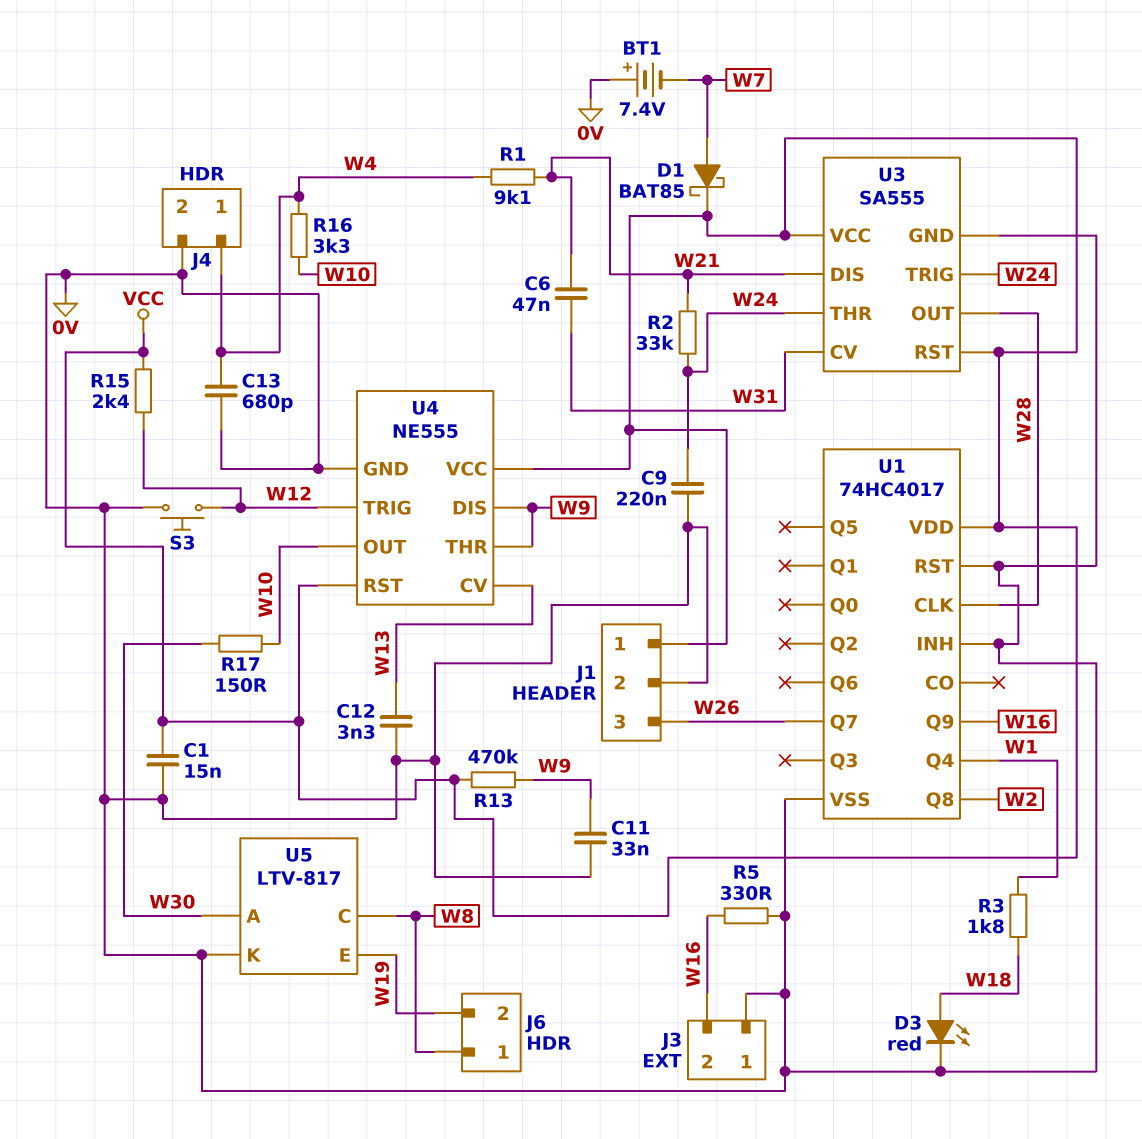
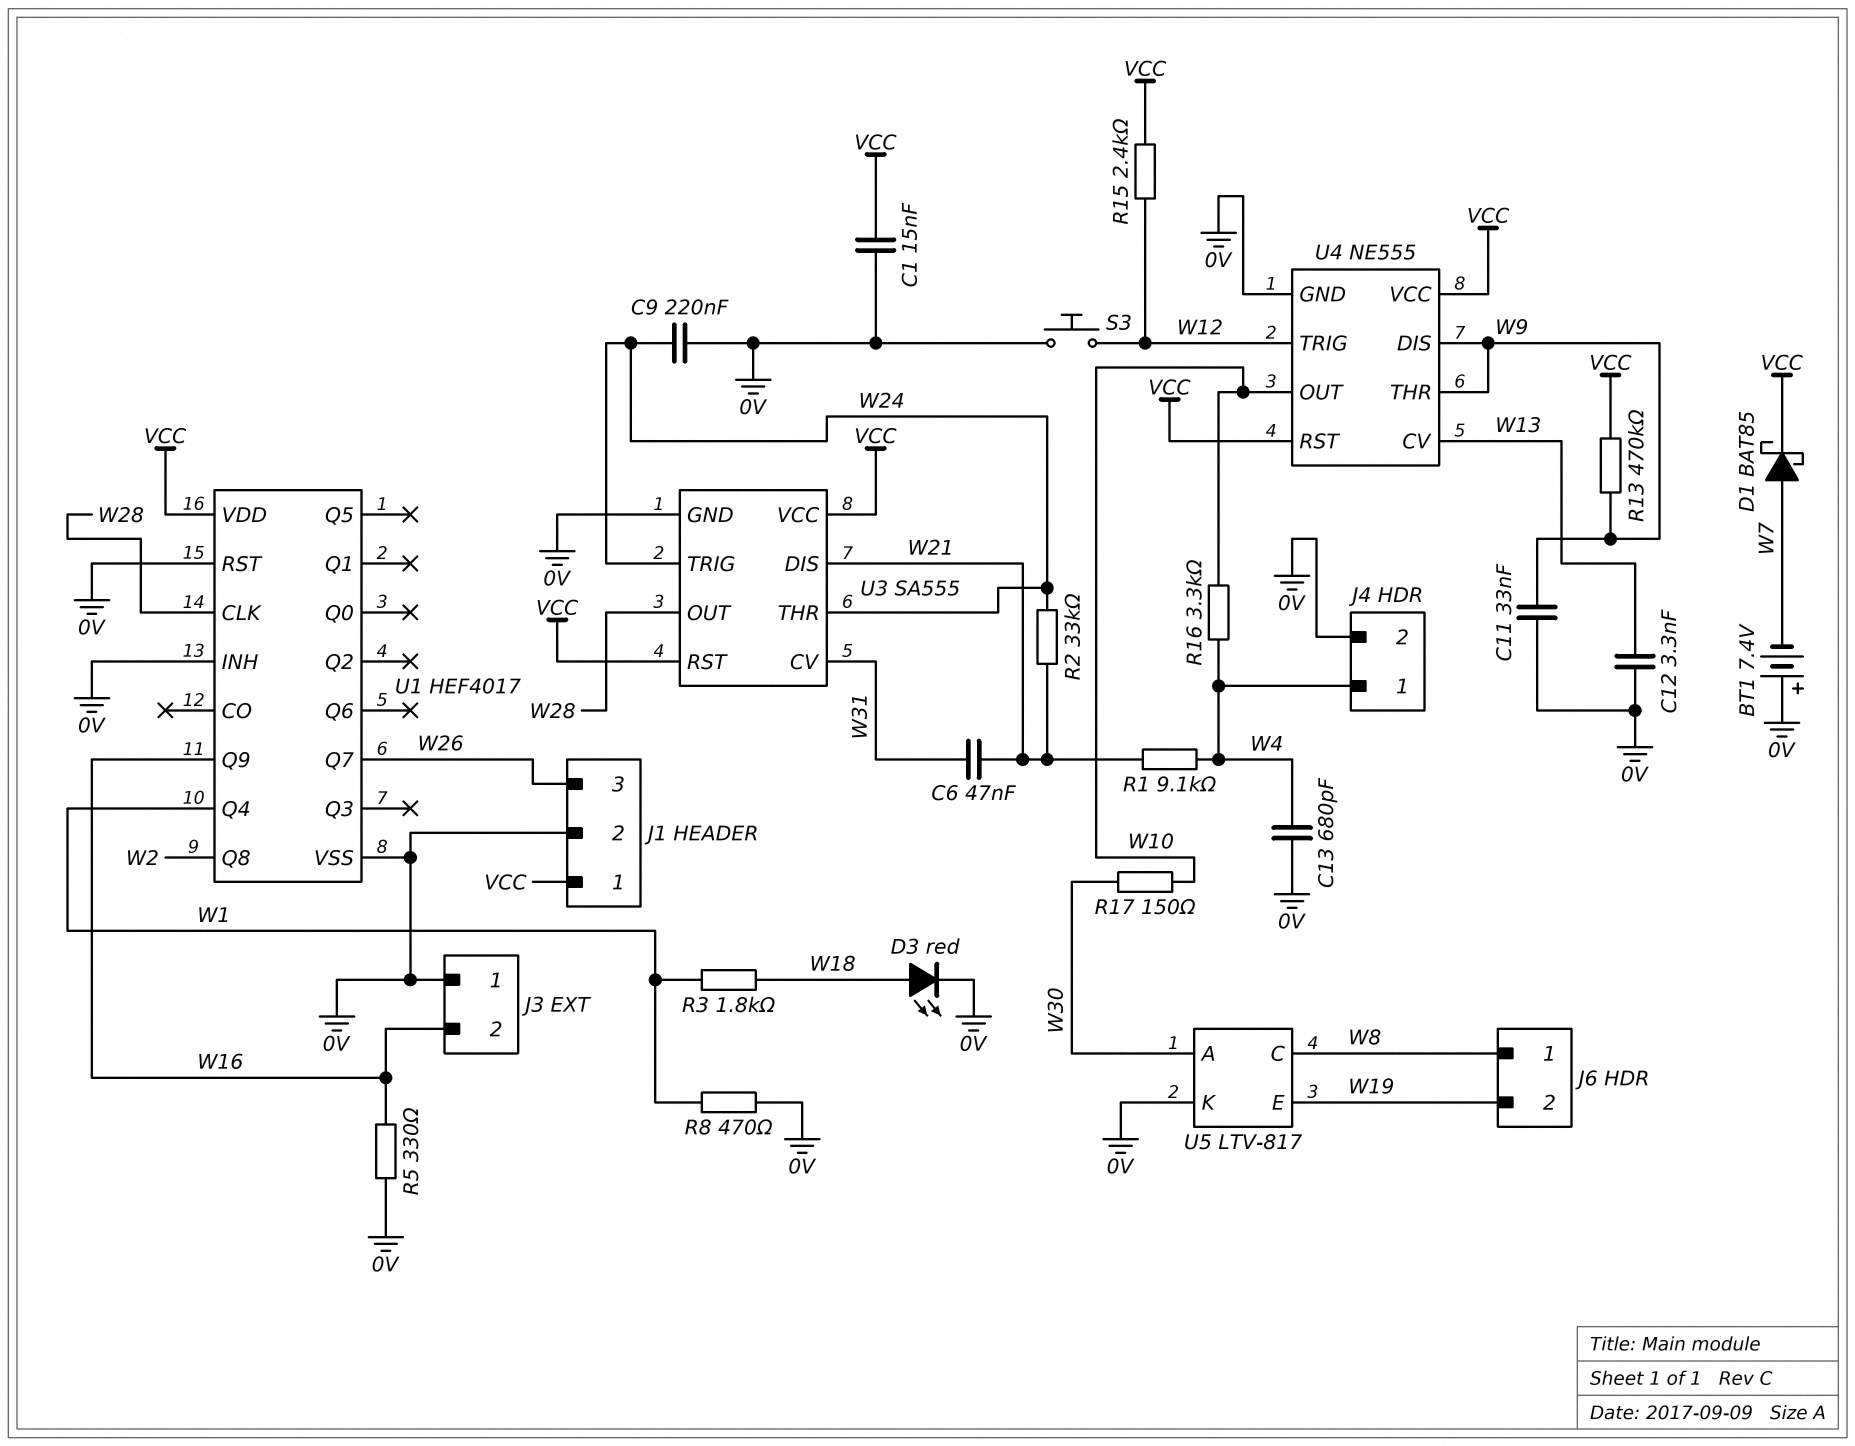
R8: none -> 470 (0V, W1)
U1: 74HC4017 -> HEF4017

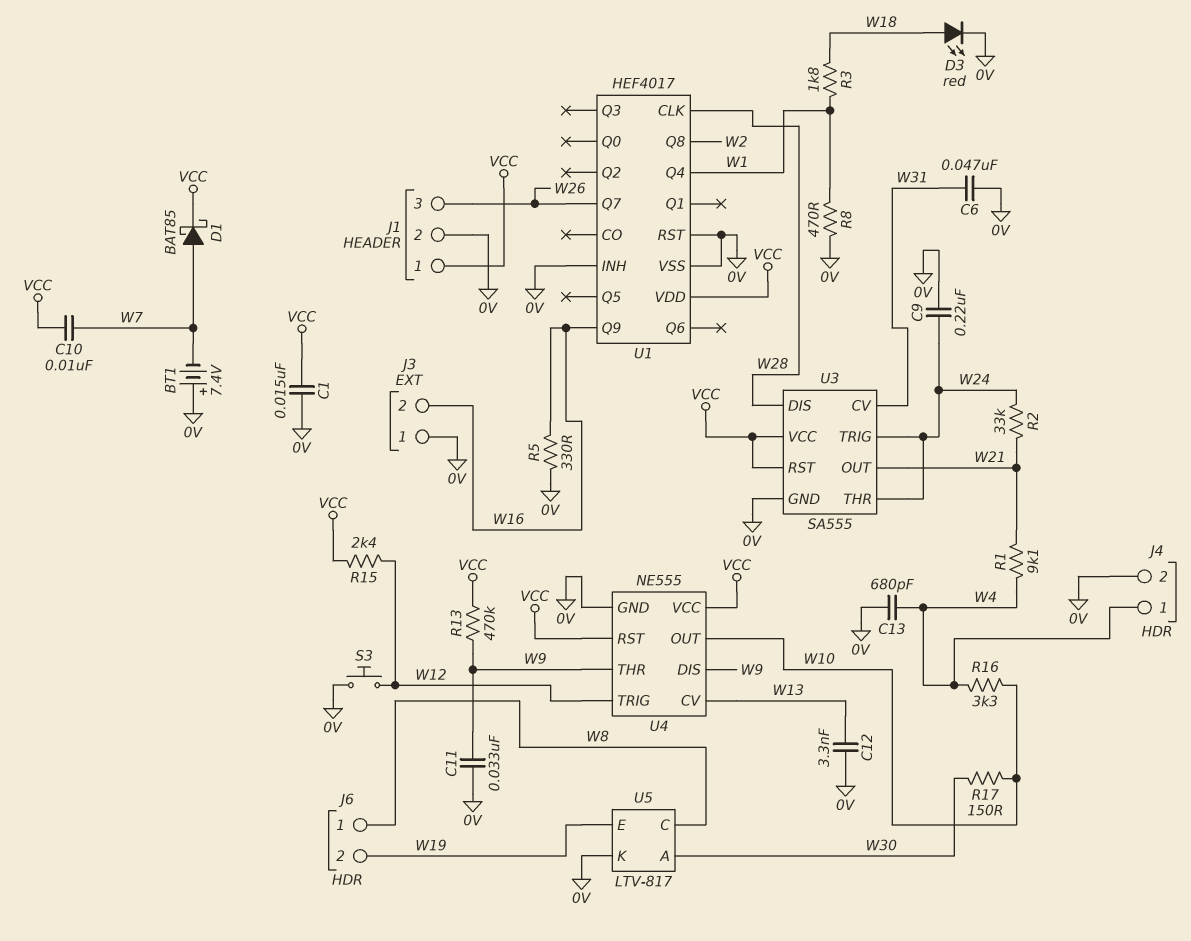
C6: 47nF (W21, W31) -> 47nF (0V, W31)
C10: none -> 10nF (VCC, W7)
U3 pin DIS: W21 -> W28
U3 pin OUT: W28 -> W21

